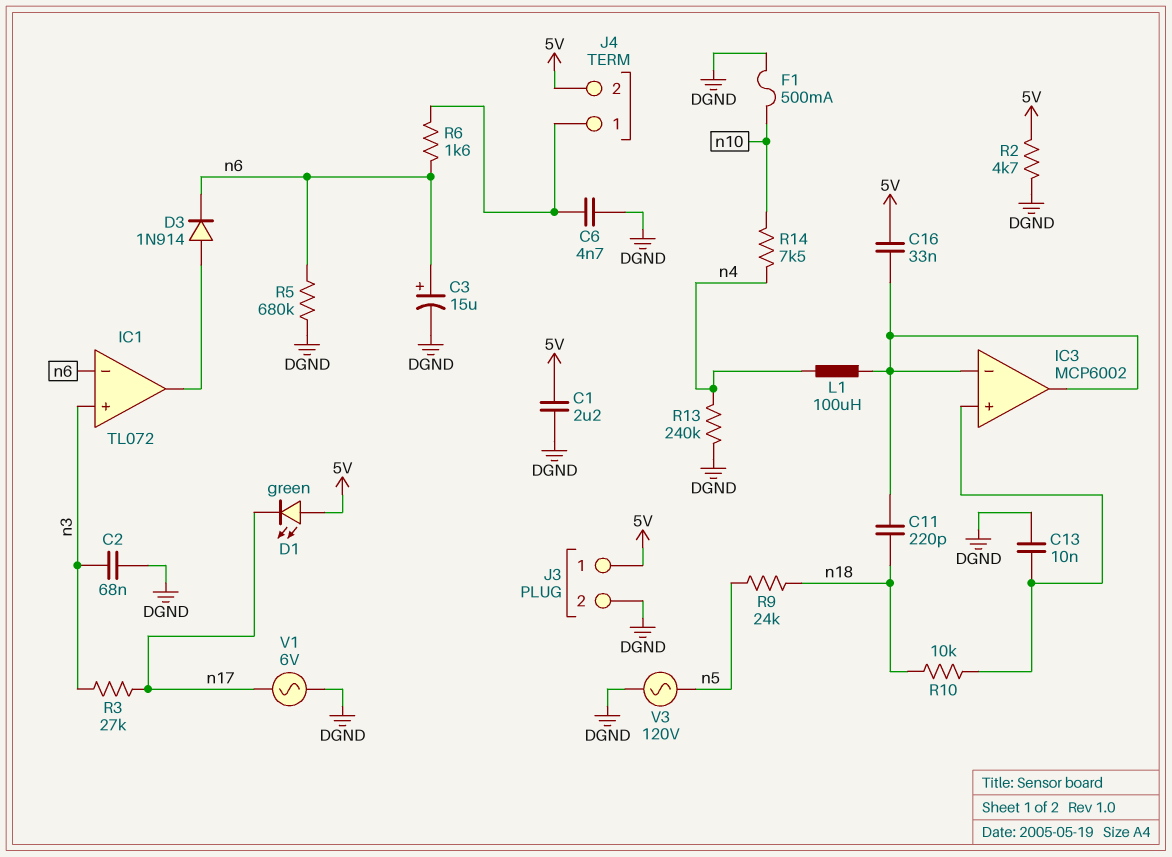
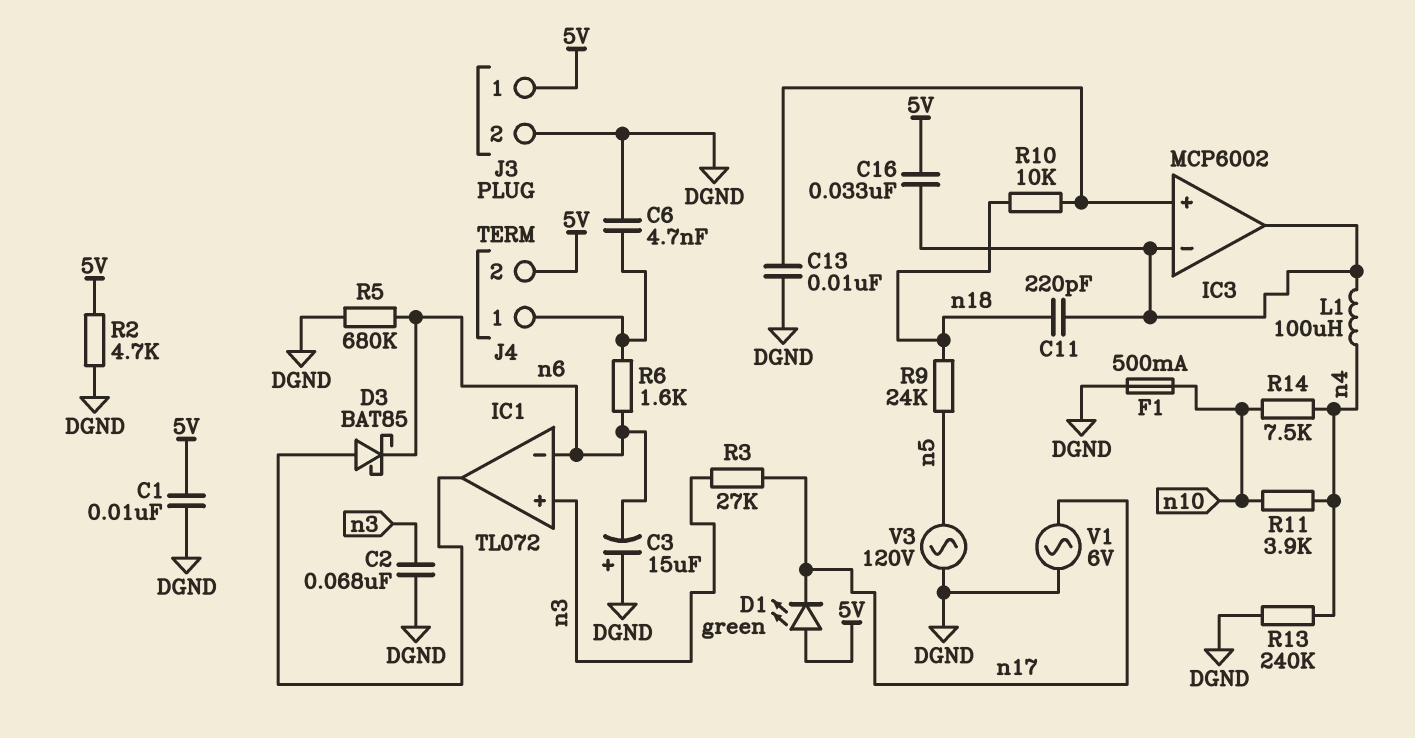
C1: 2.2uF (5V, DGND) -> 10nF (5V, DGND)
C3: 15uF (plus n6, minus DGND) -> 15uF (plus DGND, minus n6)
D3: diode 1N914 (A IC1/out, K n6) -> schottky BAT85 (A IC1/out, K n6)
R11: none -> 3.9k (n4, n10)

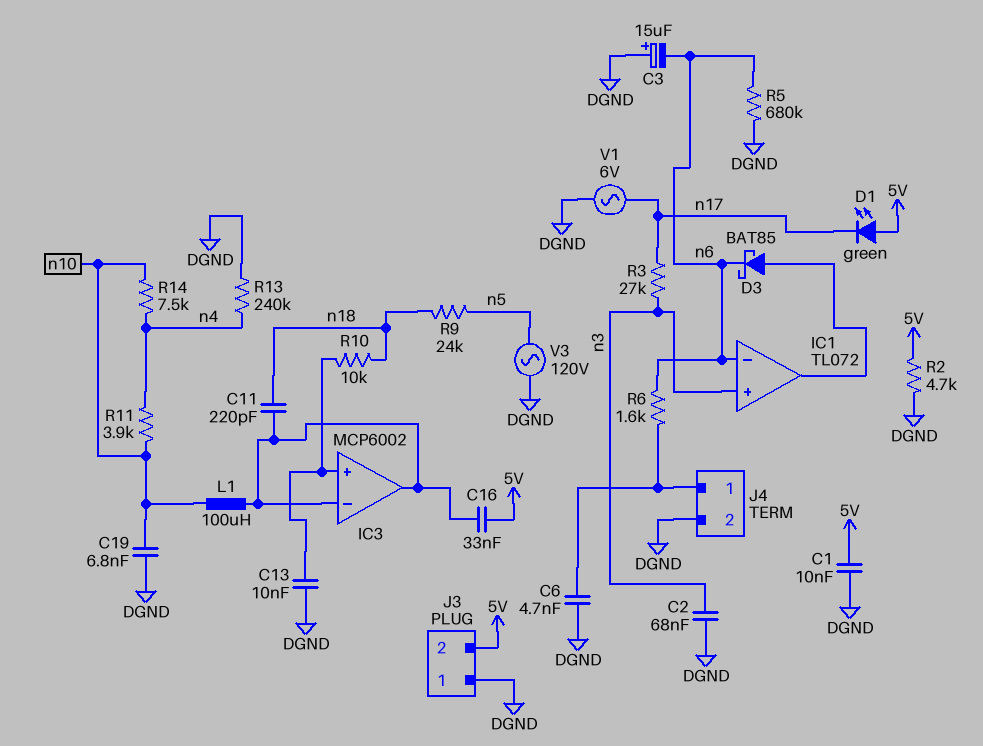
C19: none -> 6.8nF (DGND, n10)
F1: 500mA (DGND, n10) -> none
J3 pin 1: 5V -> DGND
J3 pin 2: DGND -> 5V
J4 pin 2: 5V -> DGND
L1: 100uH (IC3/in-, n4) -> 100uH (IC3/in-, n10)

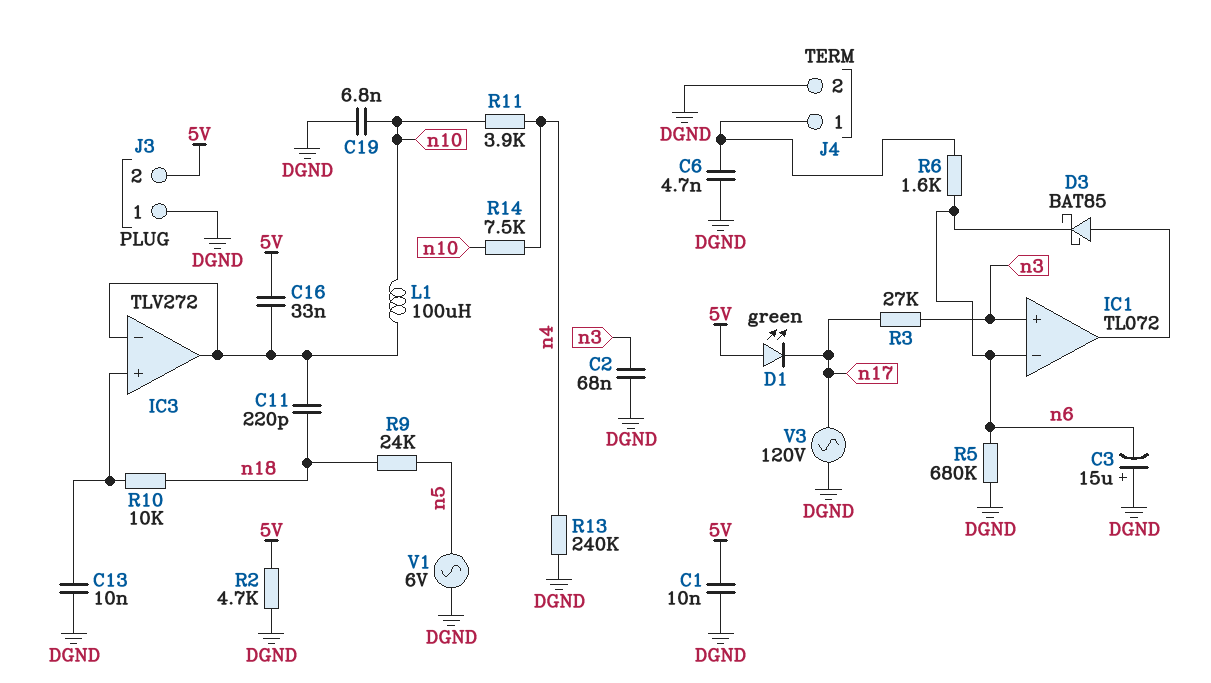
IC3: MCP6002 -> TLV272
V1: AC 6V (DGND, n17) -> AC 6V (DGND, n5)
V3: AC 120V (DGND, n5) -> AC 120V (DGND, n17)

